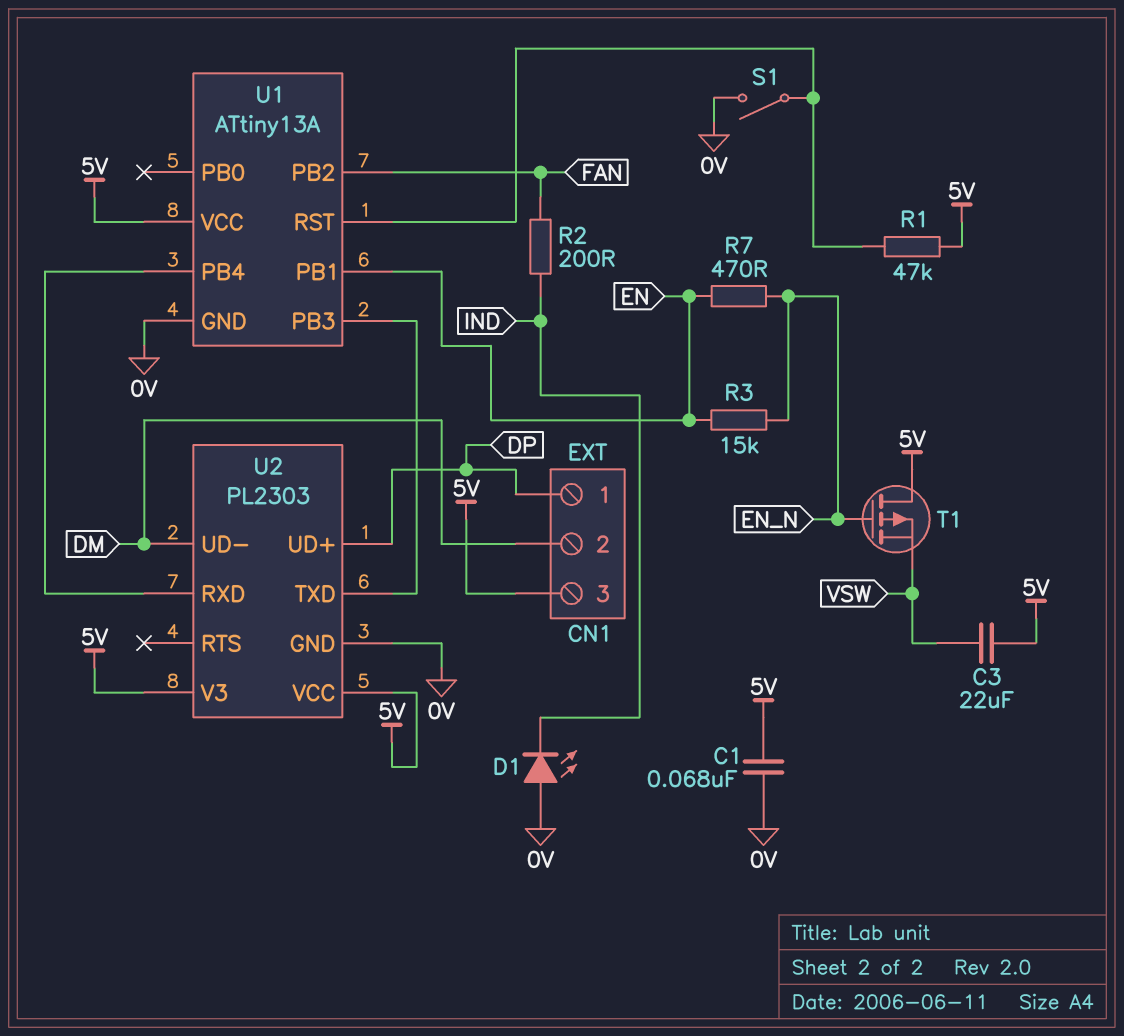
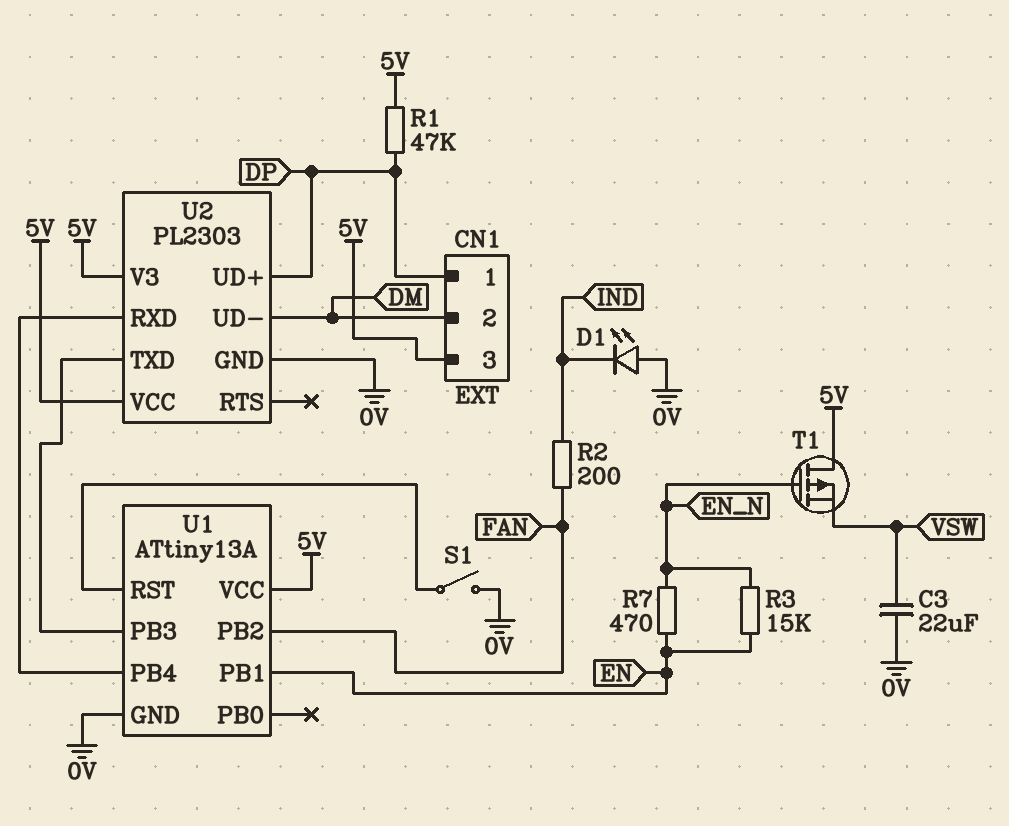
C1: 68nF (0V, 5V) -> none
C3: 22uF (5V, VSW) -> 22uF (0V, VSW)
R1: 47k (5V, U1/RST) -> 47k (5V, DP)

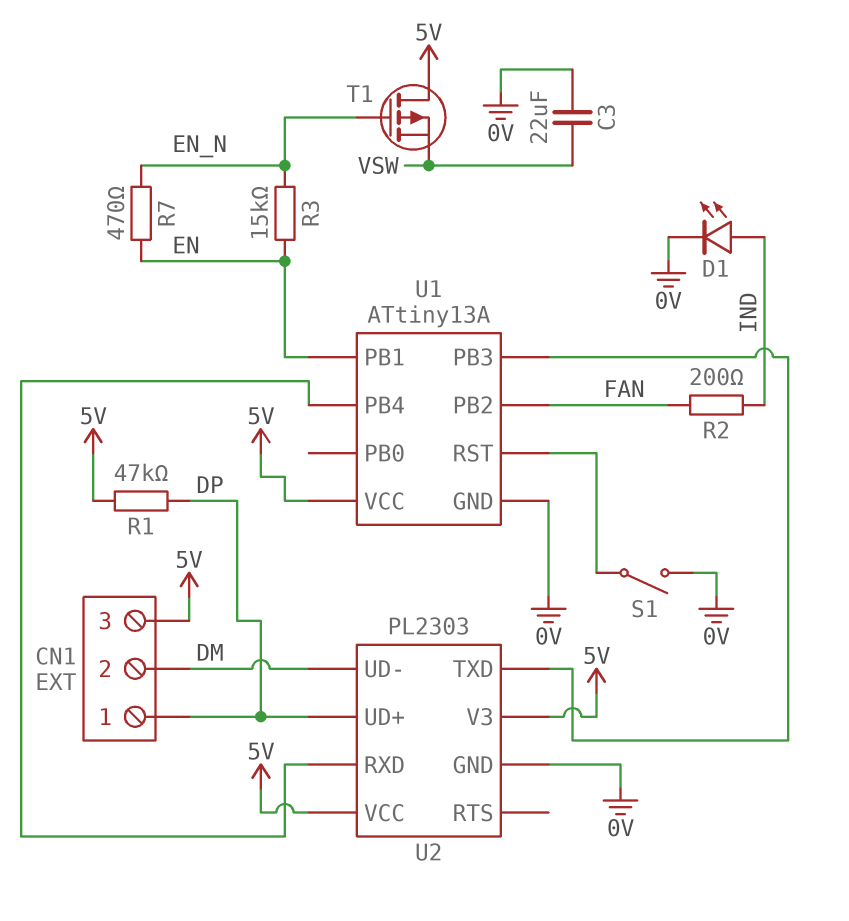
D1: LED (A 0V, K IND) -> LED (A IND, K 0V)

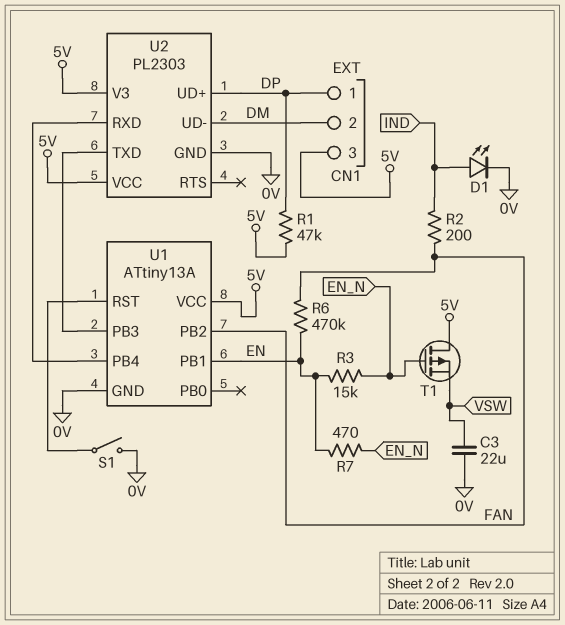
R6: none -> 470k (EN, FAN)

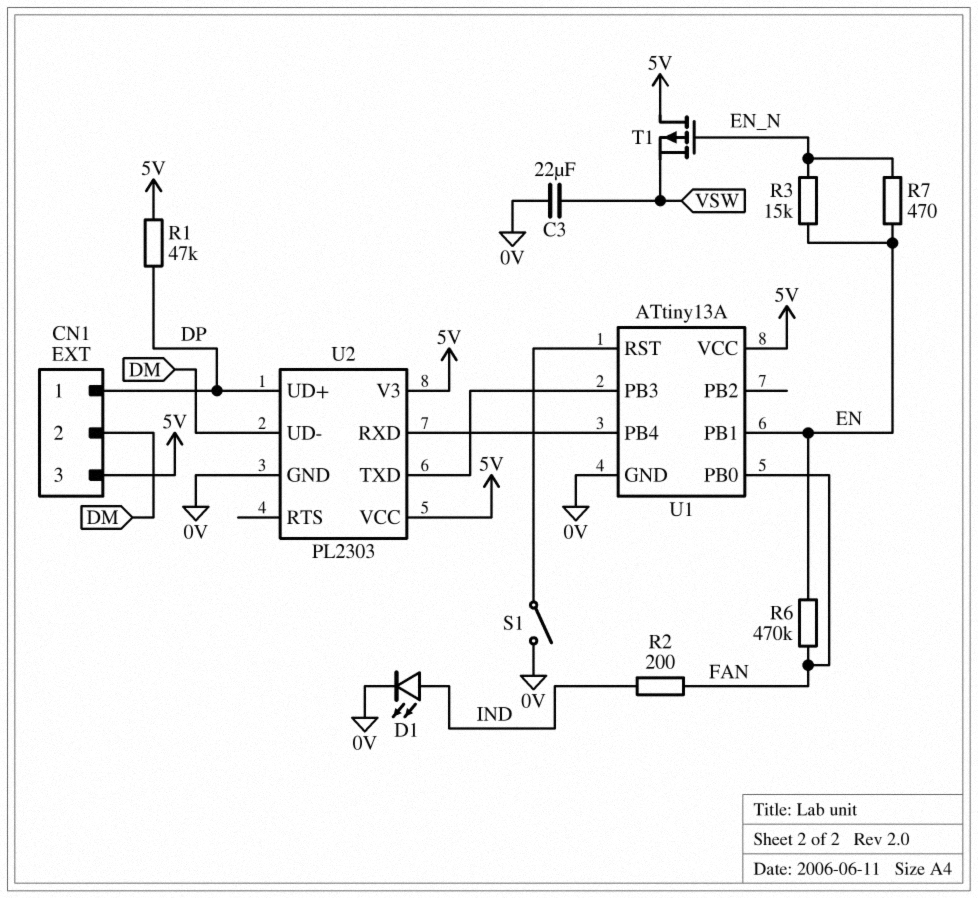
U1 pin PB0: none -> FAN
U1 pin PB2: FAN -> none

